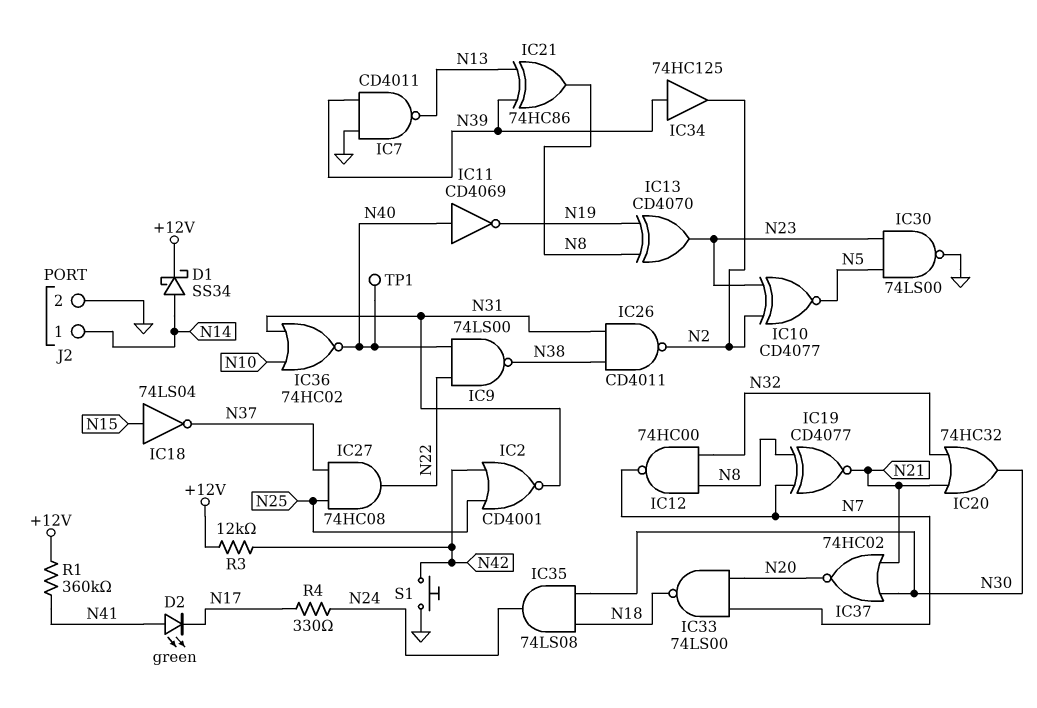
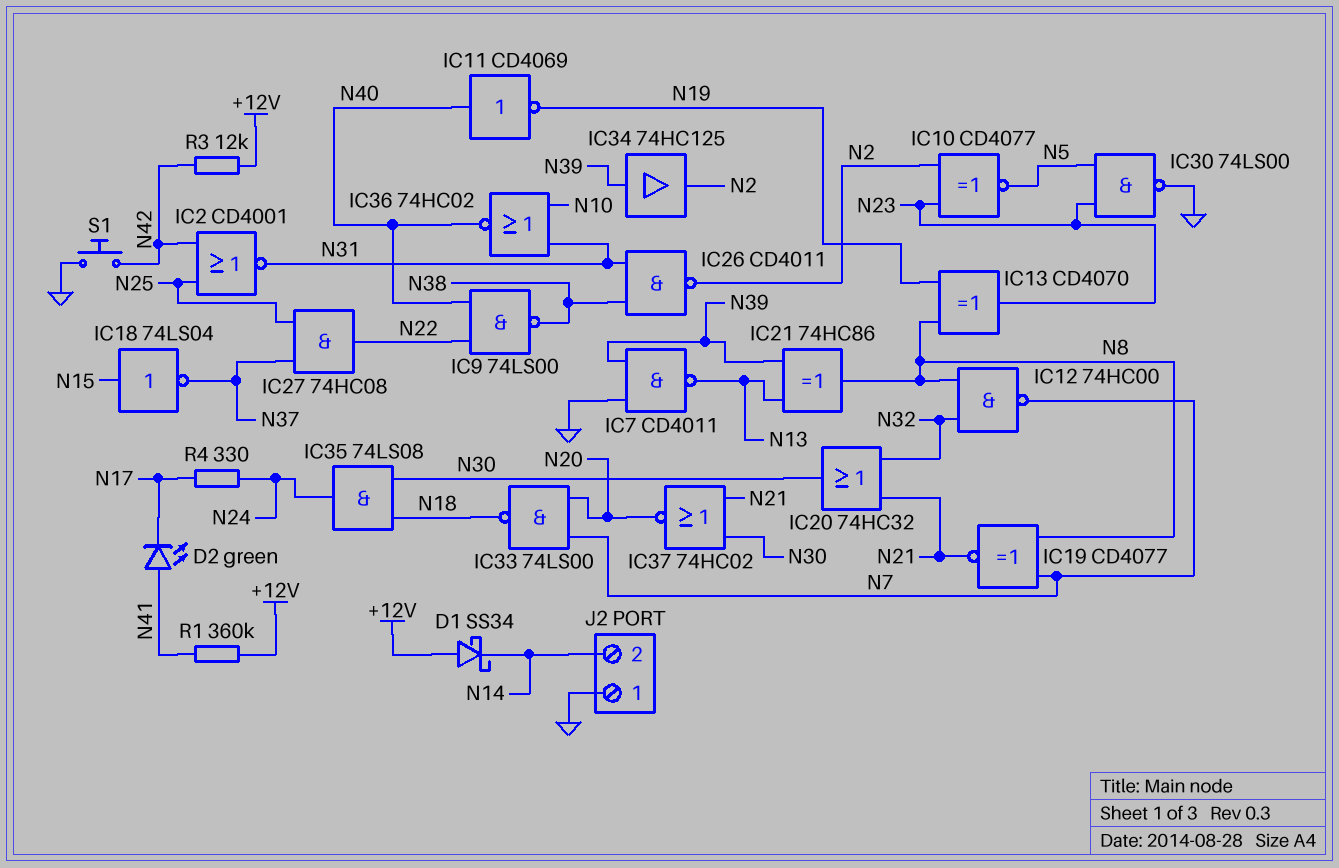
D1: schottky SS34 (A N14, K +12V) -> schottky SS34 (A +12V, K N14)
J2 pin 1: N14 -> GND
J2 pin 2: GND -> N14
TP1: test point (N40) -> none

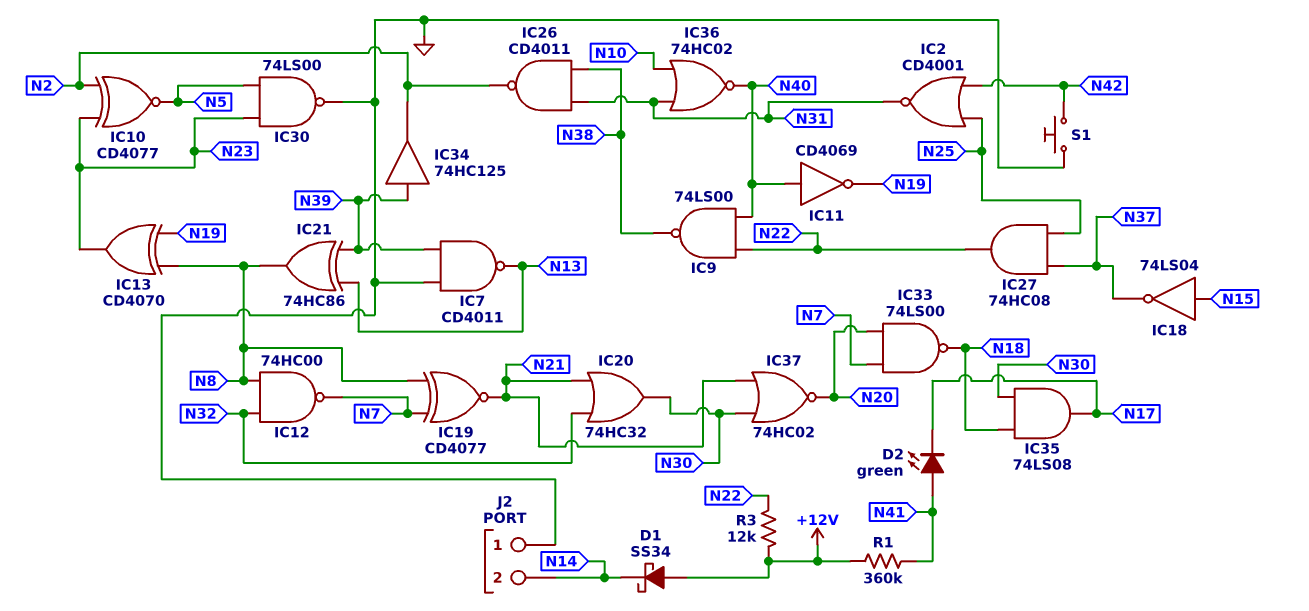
IC35: AND 74LS08 (in N18, in N30, out N24) -> AND 74LS08 (in N18, in N30, out N17)
R3: 12k (+12V, N42) -> 12k (+12V, N22)
R4: 330 (N17, N24) -> none

